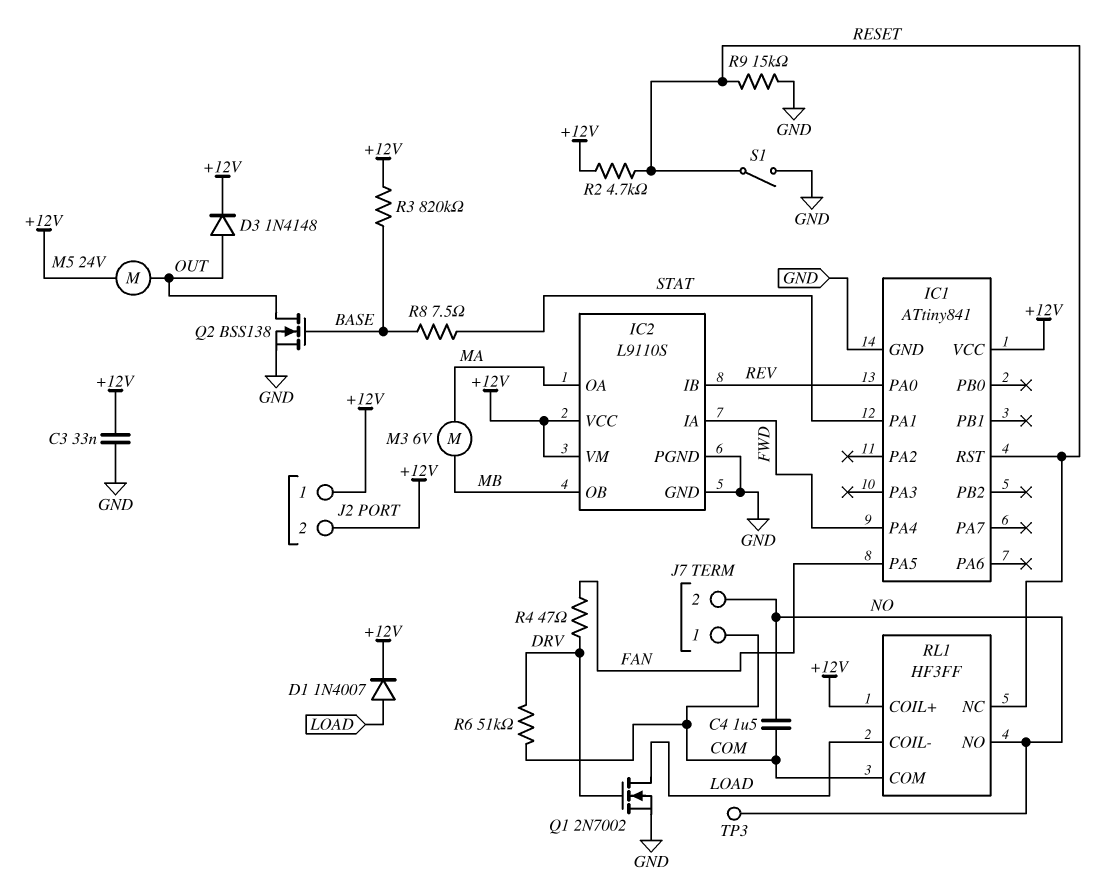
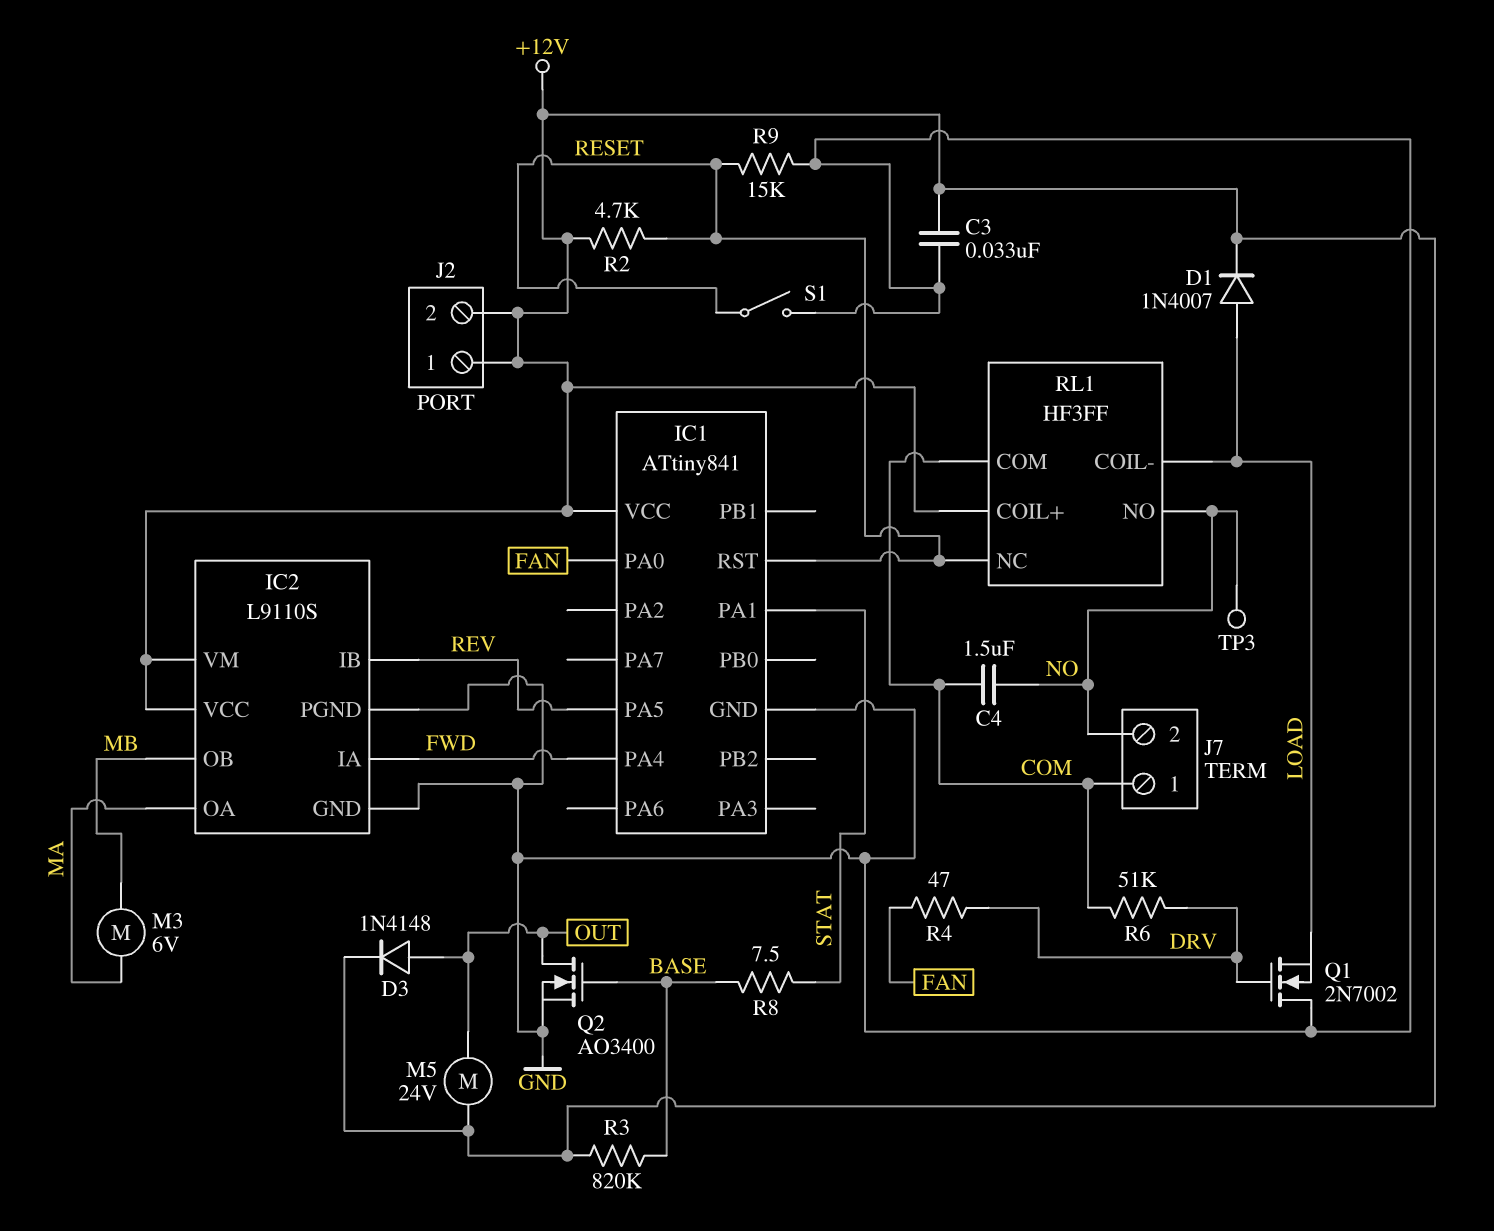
IC1 pin PA0: REV -> FAN
IC1 pin PA5: FAN -> REV
Q1: NMOS 2N7002 (G DRV, D LOAD, S GND) -> NMOS 2N7002 (G DRV, D GND, S LOAD)
Q2: NMOS BSS138 (G BASE, D OUT, S GND) -> NMOS AO3400 (G BASE, D OUT, S GND)

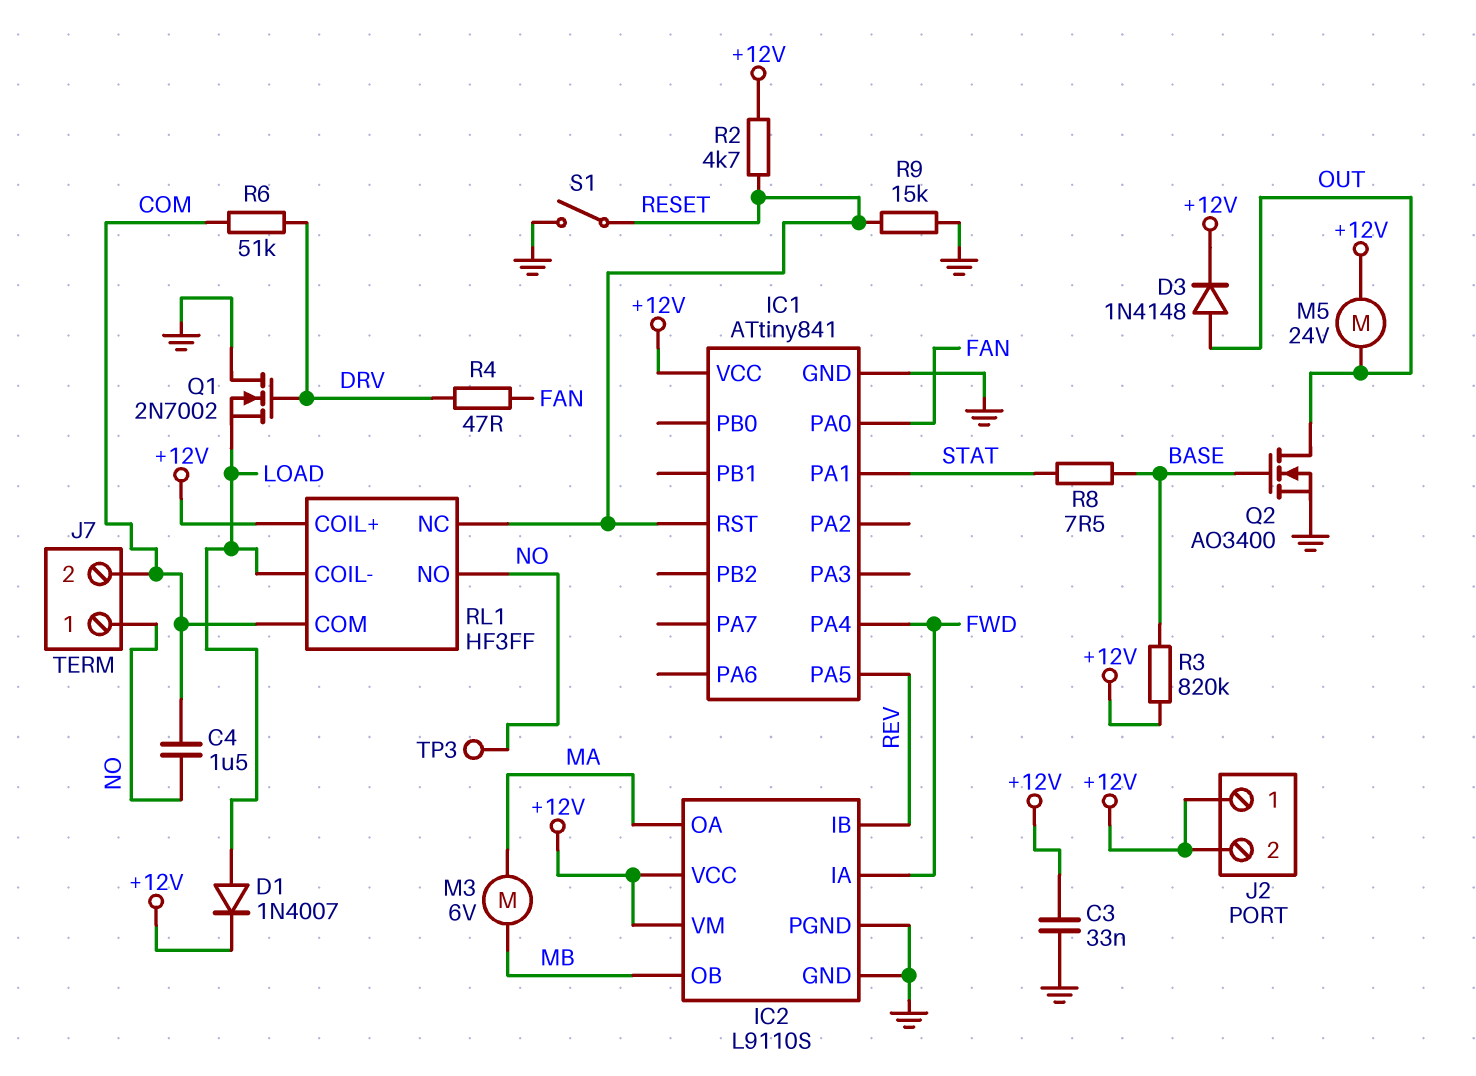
J7 pin 1: COM -> NO
J7 pin 2: NO -> COM

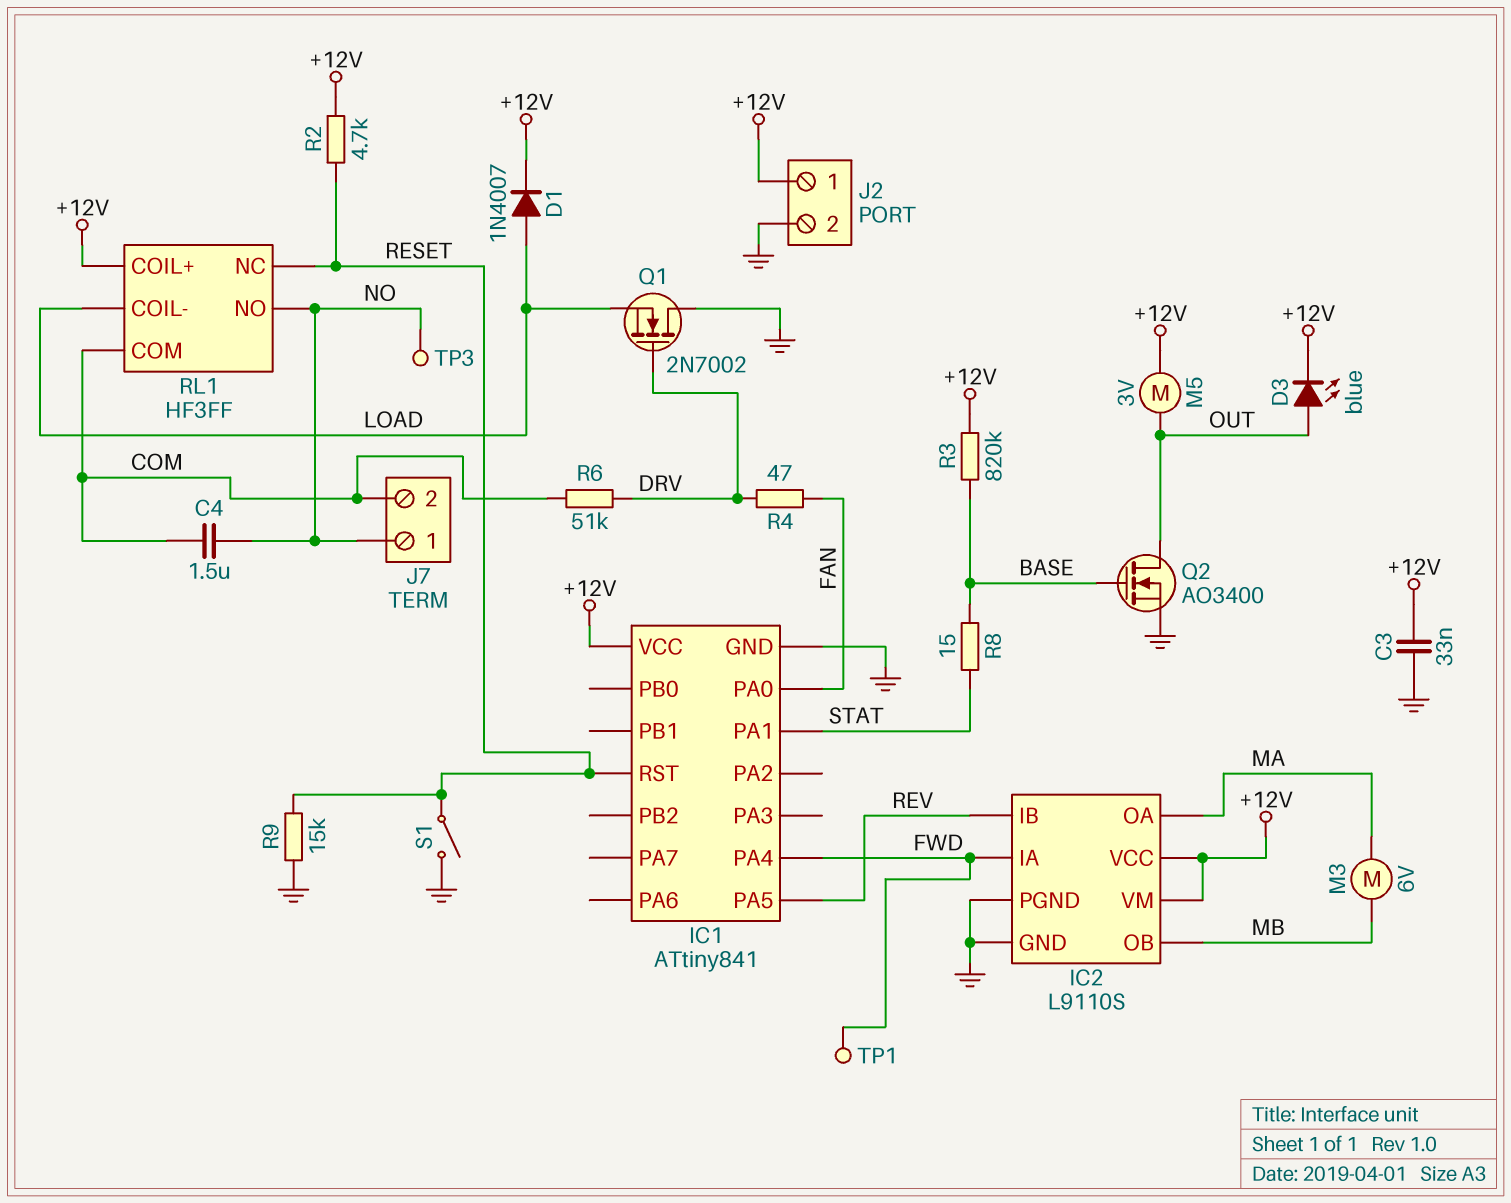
D3: diode 1N4148 (A OUT, K +12V) -> LED blue (A OUT, K +12V)
J2 pin 2: +12V -> GND
M5: motor 24V (+12V, OUT) -> motor 3V (+12V, OUT)
R8: 7.5 (BASE, STAT) -> 15 (BASE, STAT)
TP1: none -> test point (FWD)

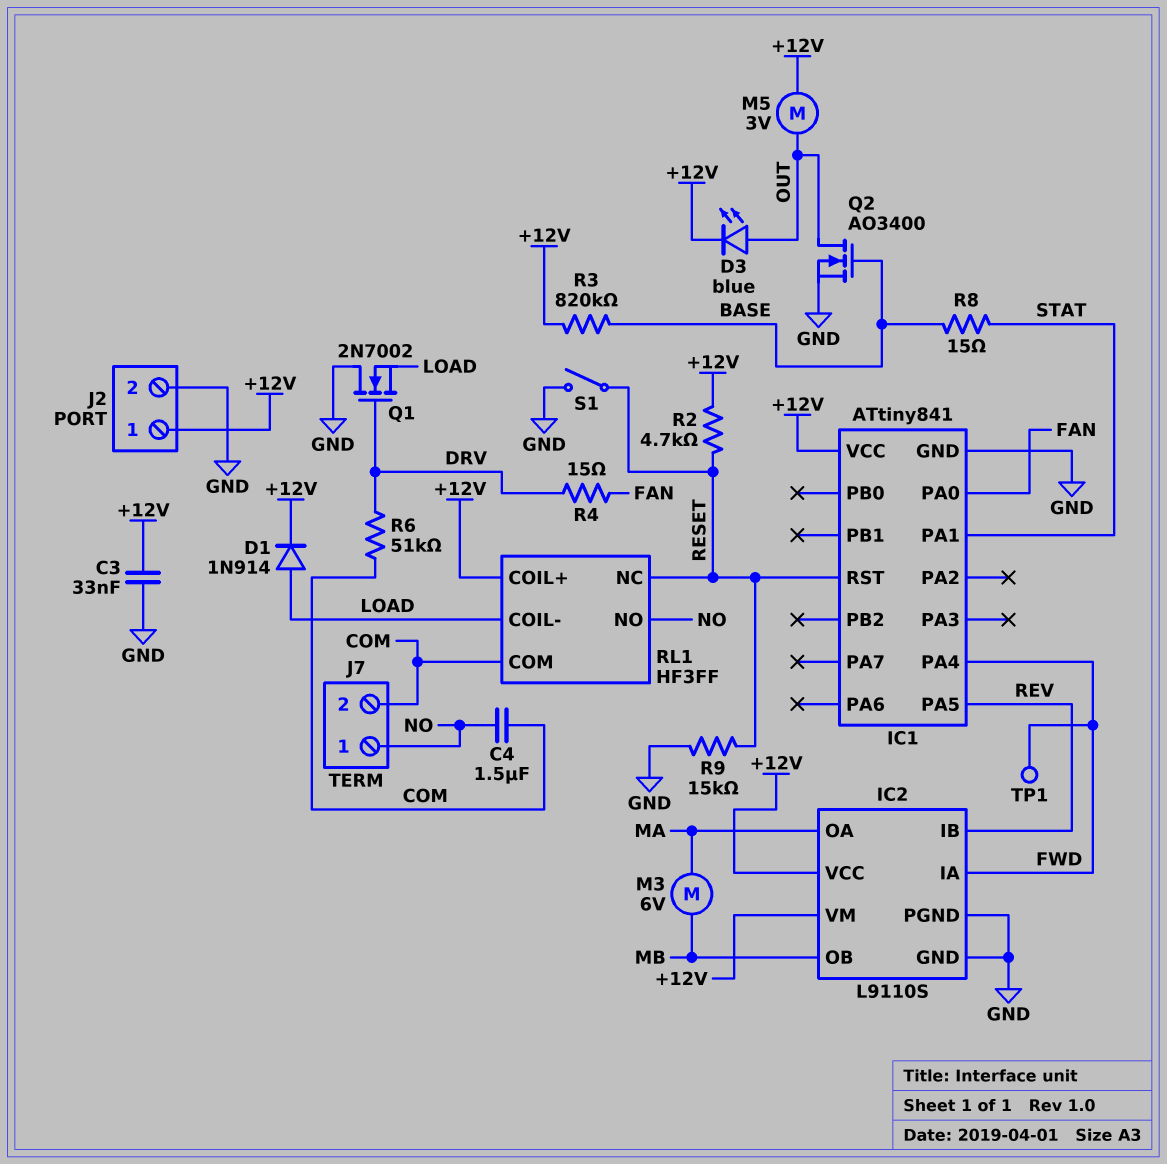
D1: diode 1N4007 (A LOAD, K +12V) -> diode 1N914 (A LOAD, K +12V)
R4: 47 (DRV, FAN) -> 15 (DRV, FAN)
TP3: test point (NO) -> none

